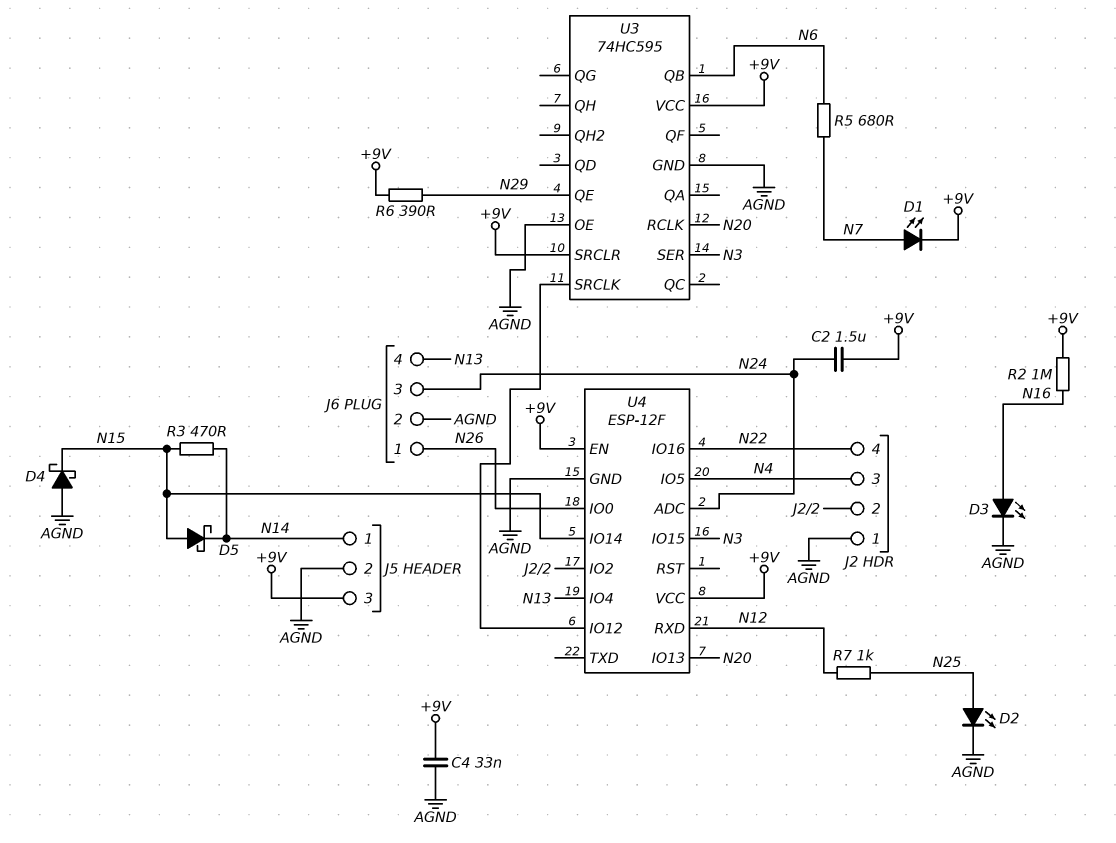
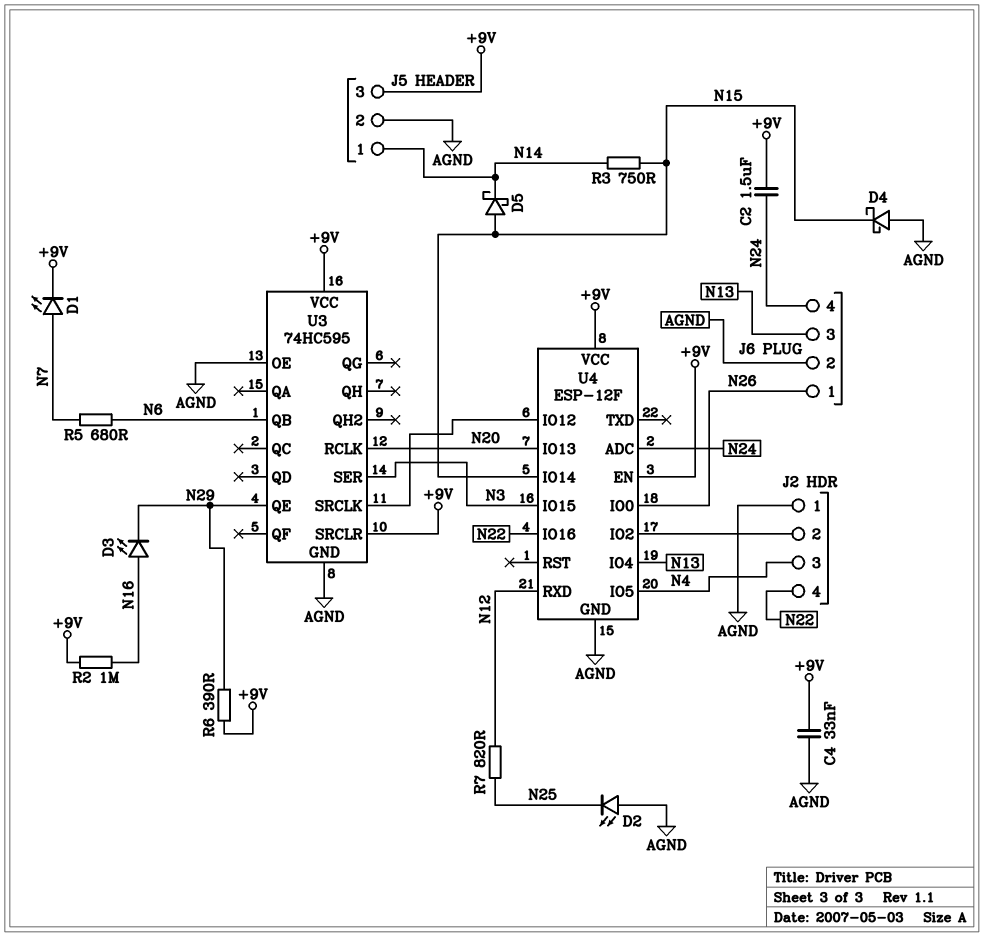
D2: LED (A N25, K AGND) -> LED (A AGND, K N25)
D3: LED (A N16, K AGND) -> LED (A N16, K N29)
J6 pin 3: N24 -> N13
J6 pin 4: N13 -> N24
R3: 470 (N14, N15) -> 750 (N14, N15)
R7: 1k (N12, N25) -> 820 (N12, N25)

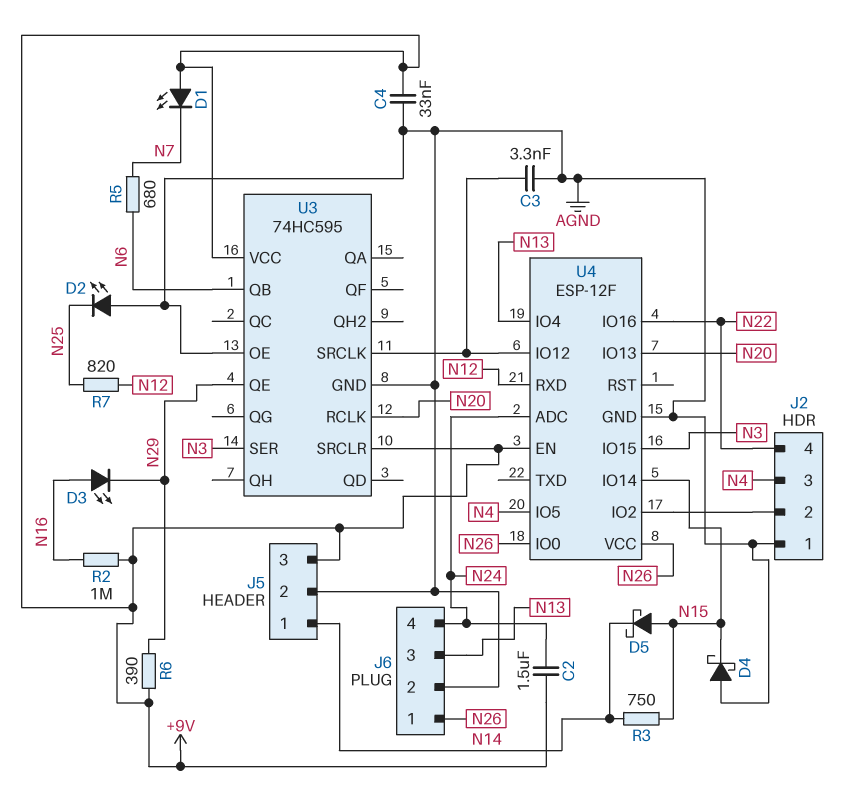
C3: none -> 3.3nF (AGND, U3/SRCLK)
D1: LED (A N7, K +9V) -> LED (A +9V, K N7)
U4 pin VCC: +9V -> N26

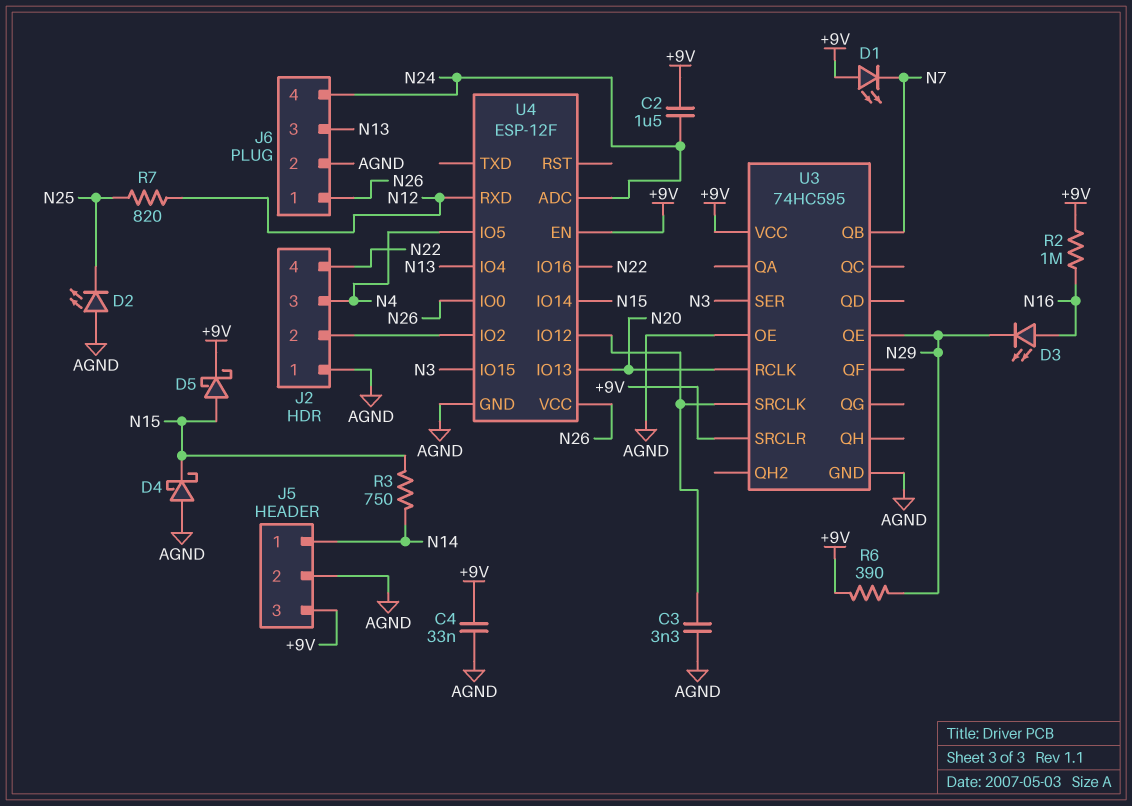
D5: schottky (A N15, K N14) -> schottky (A N15, K +9V)
R5: 680 (N6, N7) -> none
U3 pin QB: N6 -> N7

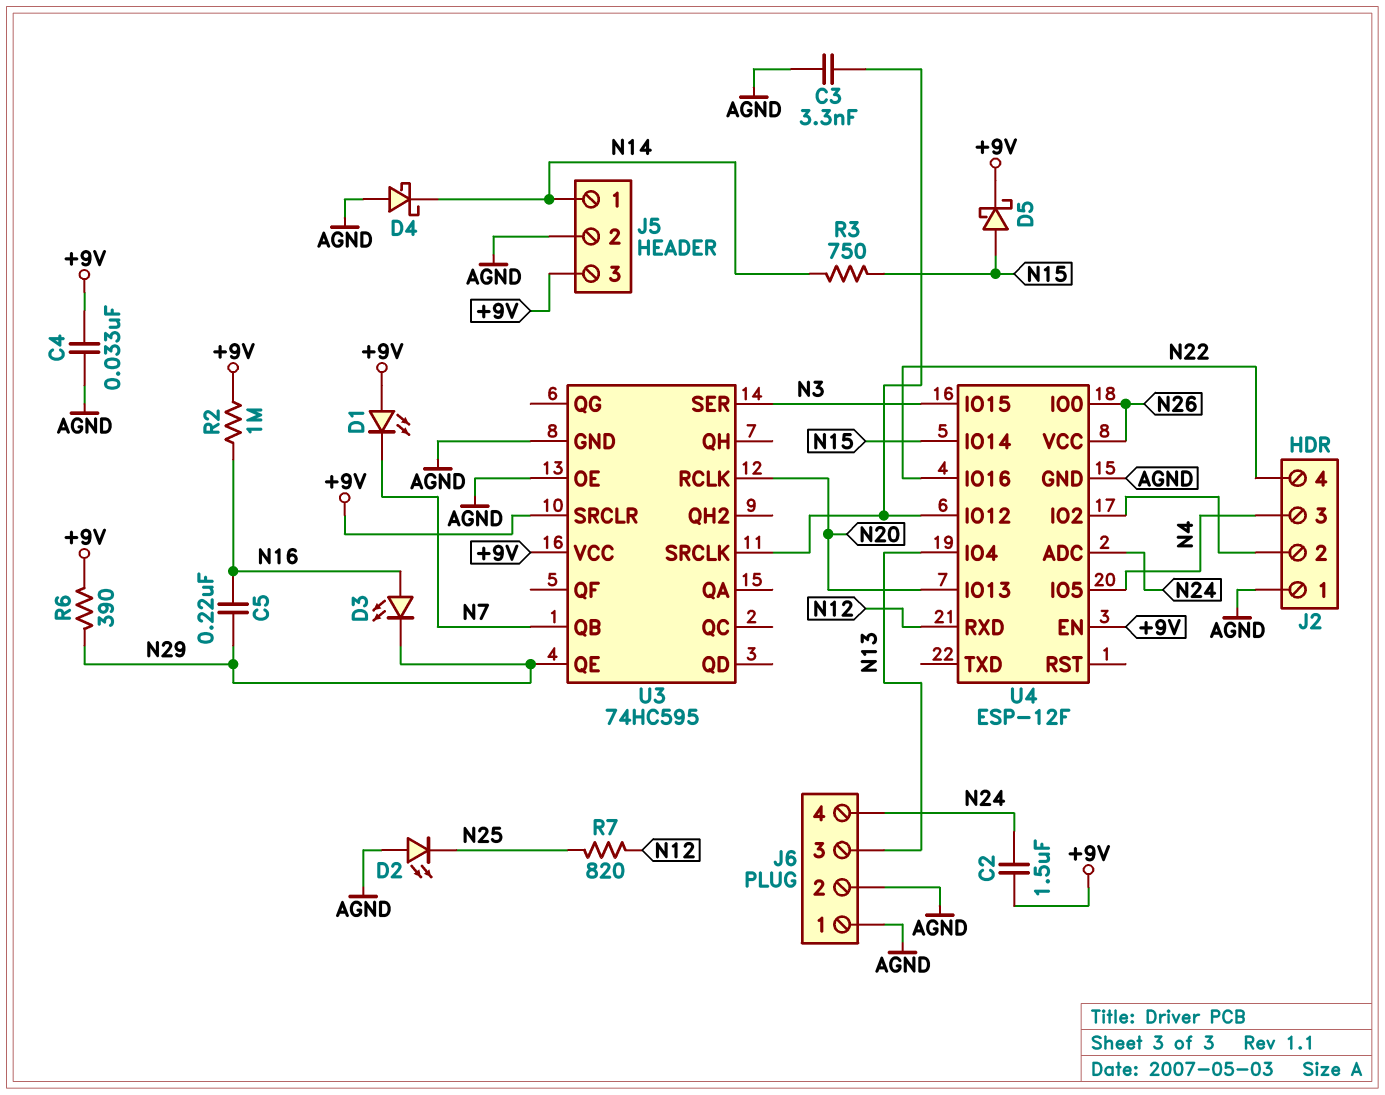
C5: none -> 220nF (N16, N29)
D4: schottky (A AGND, K N15) -> schottky (A AGND, K N14)
J6 pin 1: N26 -> AGND

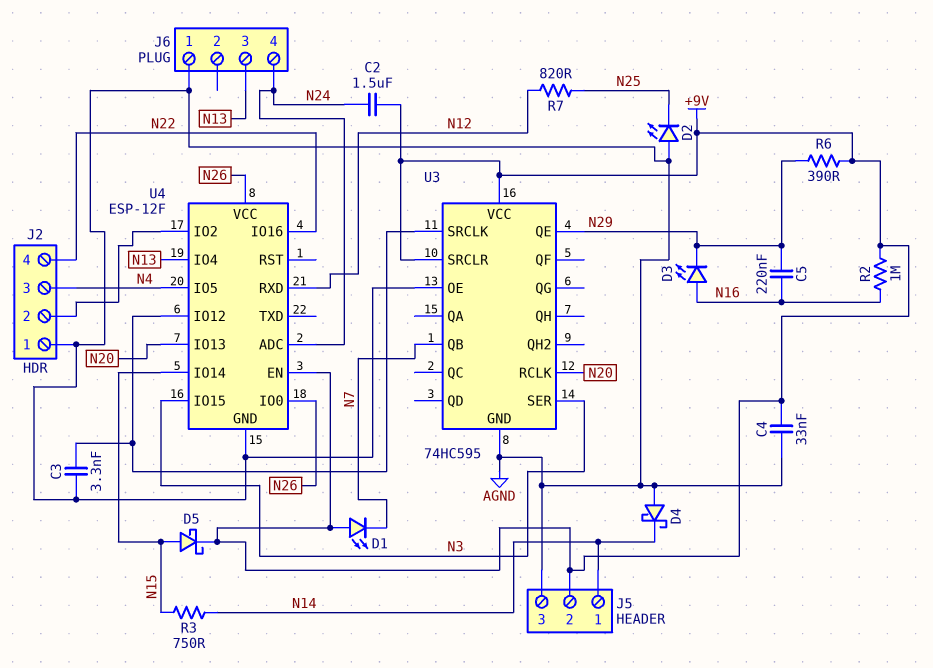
J5 pin 2: AGND -> +9V
J5 pin 3: +9V -> AGND
J6 pin 2: AGND -> none

